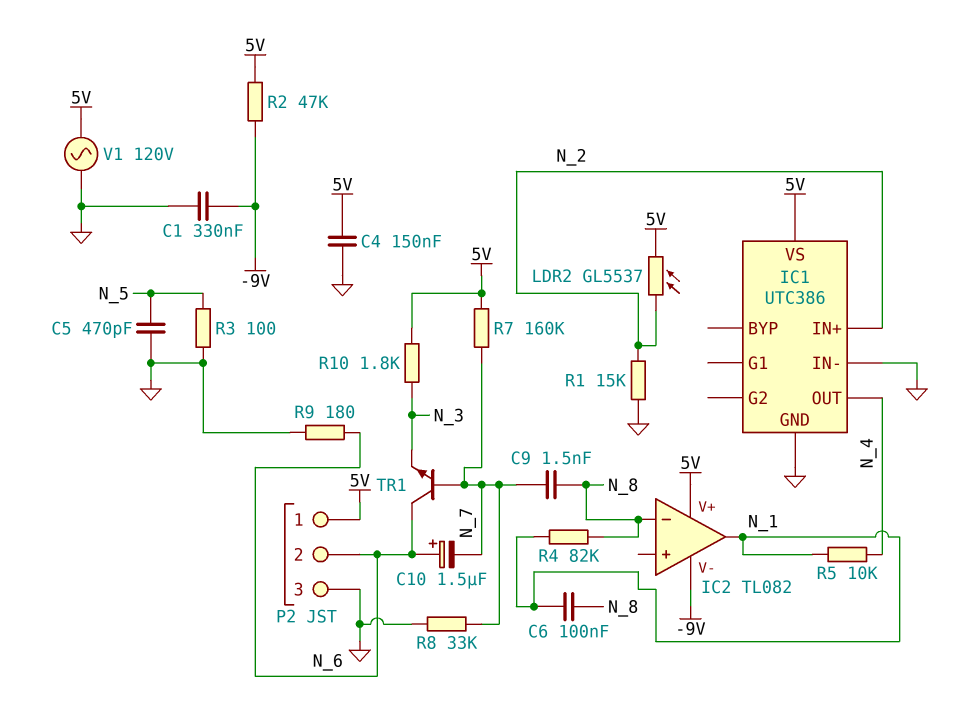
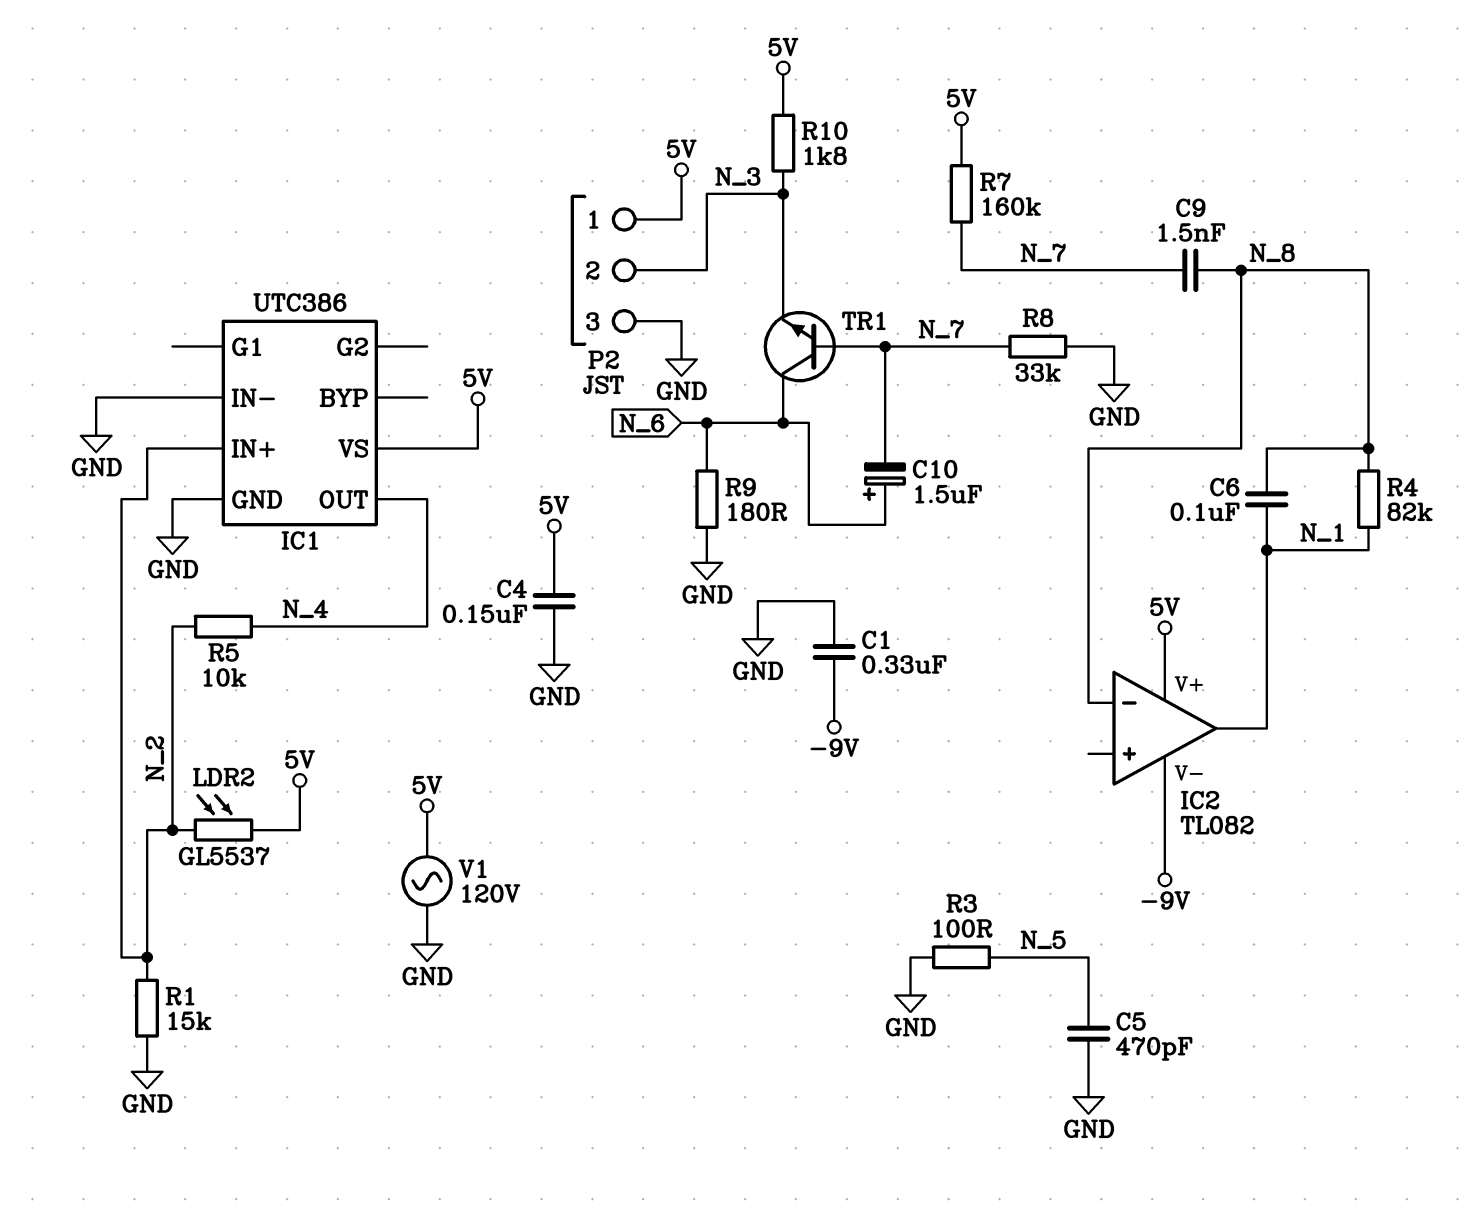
P2 pin 2: N_6 -> N_3
R2: 47k (-9V, 5V) -> none
R5: 10k (N_1, N_4) -> 10k (N_2, N_4)

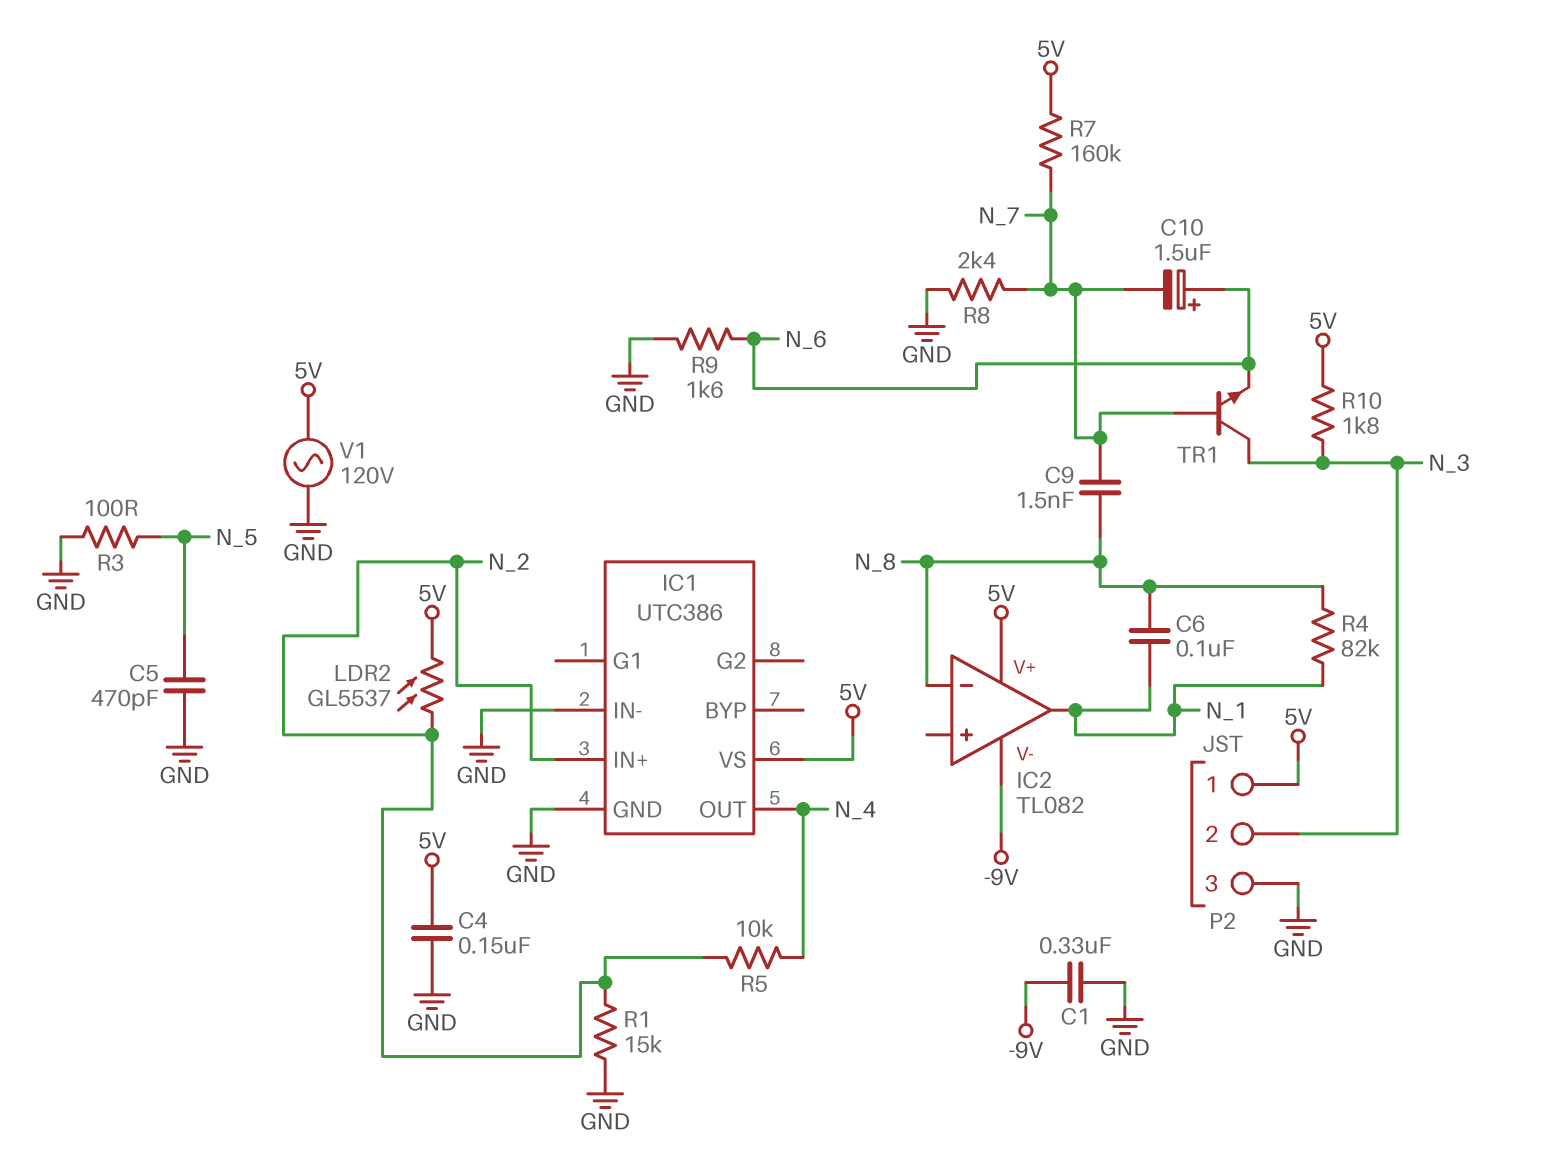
R8: 33k (GND, N_7) -> 2.4k (GND, N_7)
R9: 180 (GND, N_6) -> 1.6k (GND, N_6)
TR1: NPN (B N_7, C N_6, E N_3) -> NPN (B N_7, C N_3, E N_6)

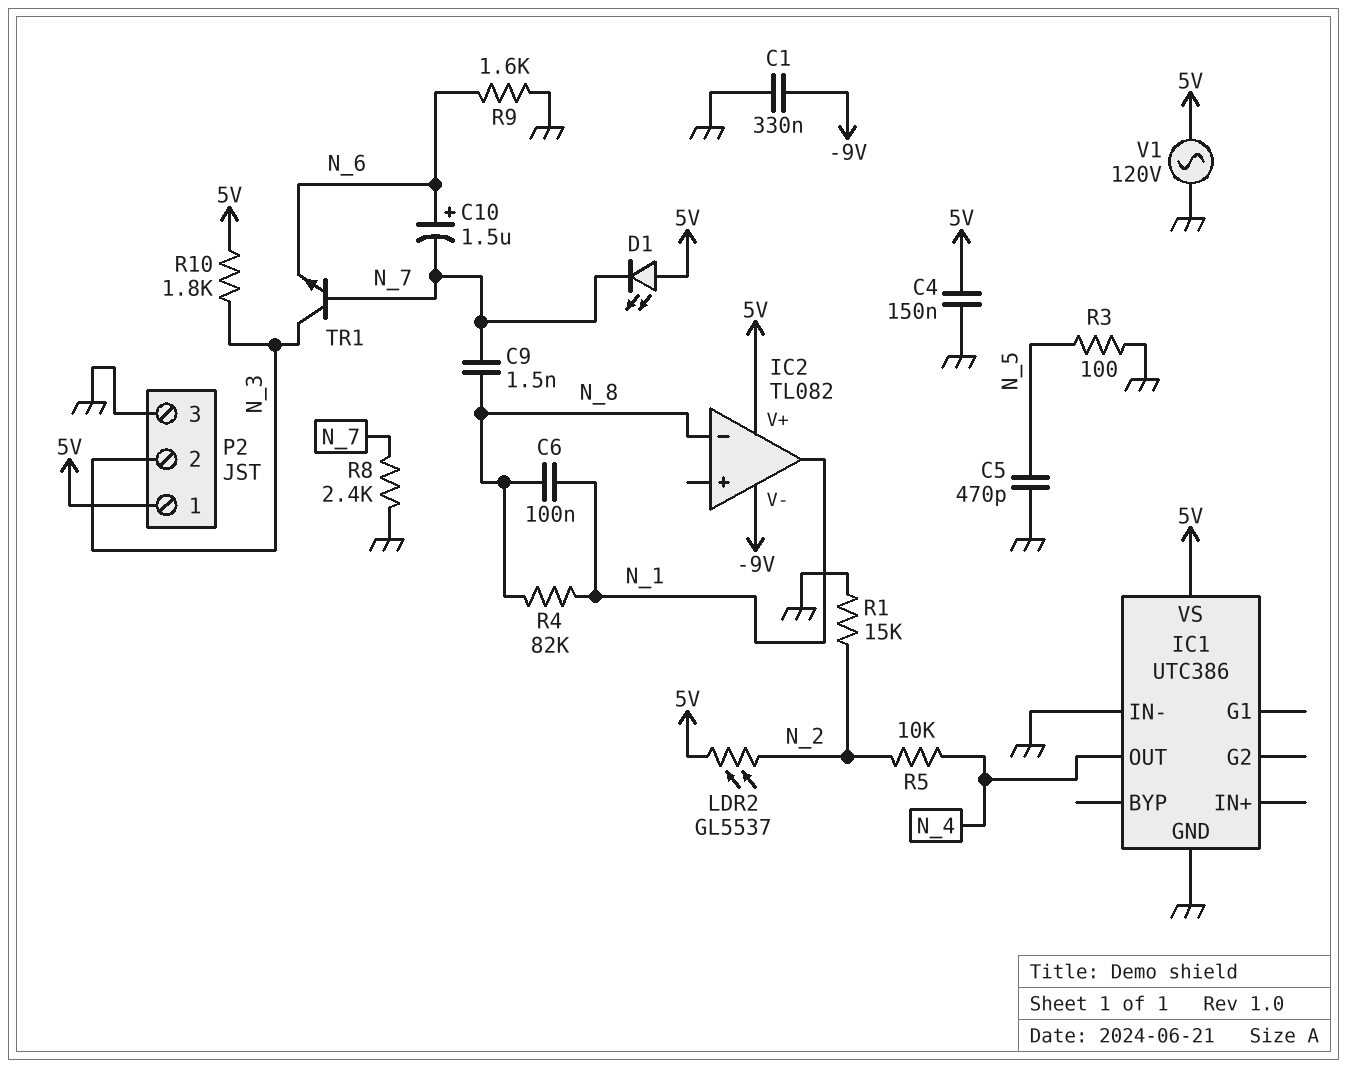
D1: none -> LED (A 5V, K N_7)
IC1 pin IN+: N_2 -> none
R7: 160k (5V, N_7) -> none

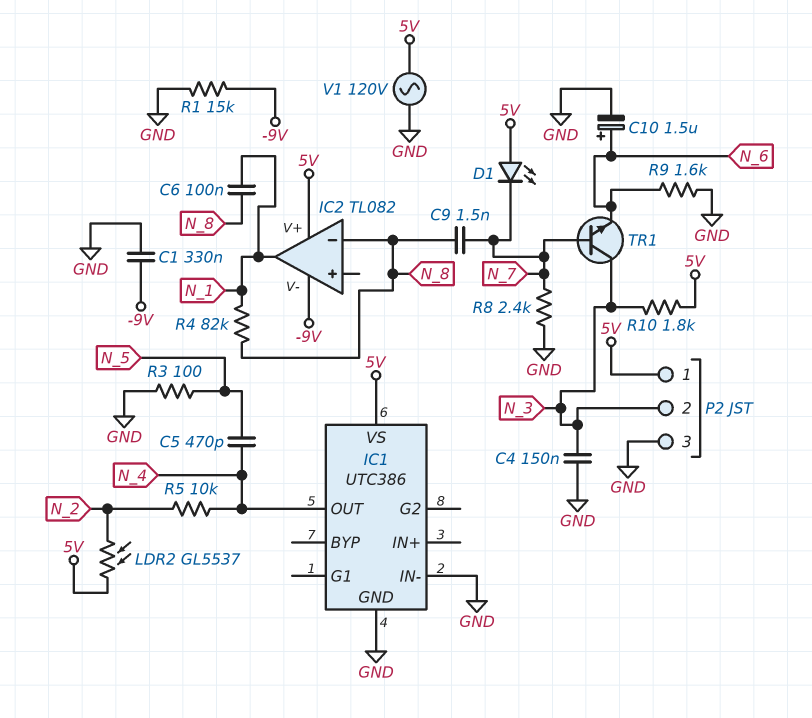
C4: 150nF (5V, GND) -> 150nF (GND, N_3)
C5: 470pF (GND, N_5) -> 470pF (N_4, N_5)
C10: 1.5uF (plus N_6, minus N_7) -> 1.5uF (plus N_6, minus GND)
R1: 15k (GND, N_2) -> 15k (-9V, GND)

